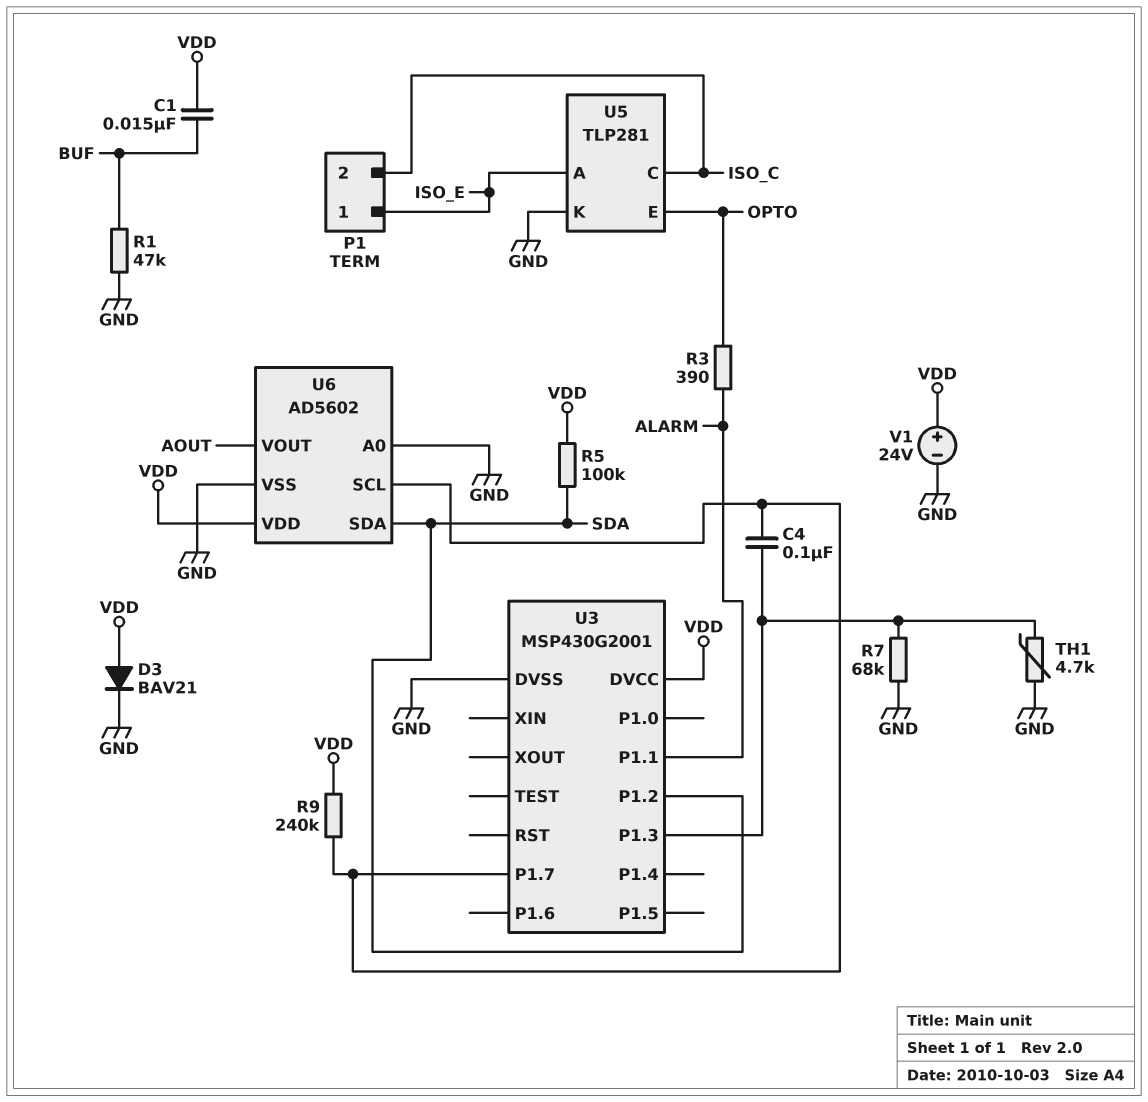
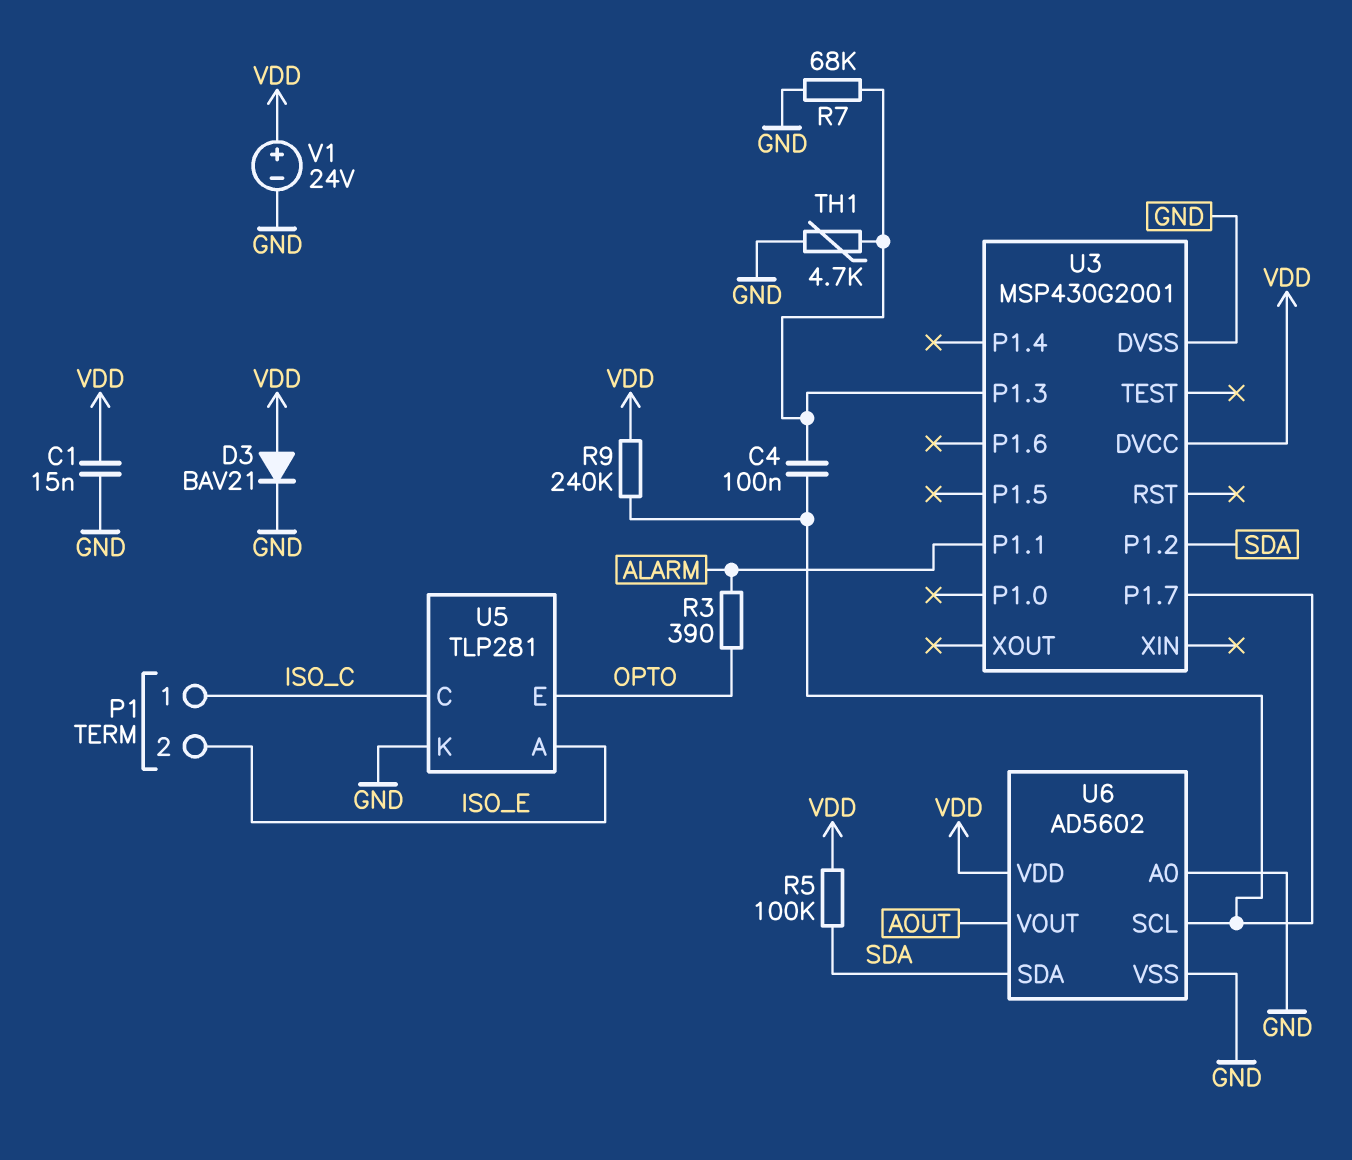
C1: 15nF (BUF, VDD) -> 15nF (GND, VDD)
P1 pin 1: ISO_E -> ISO_C
P1 pin 2: ISO_C -> ISO_E
R1: 47k (BUF, GND) -> none

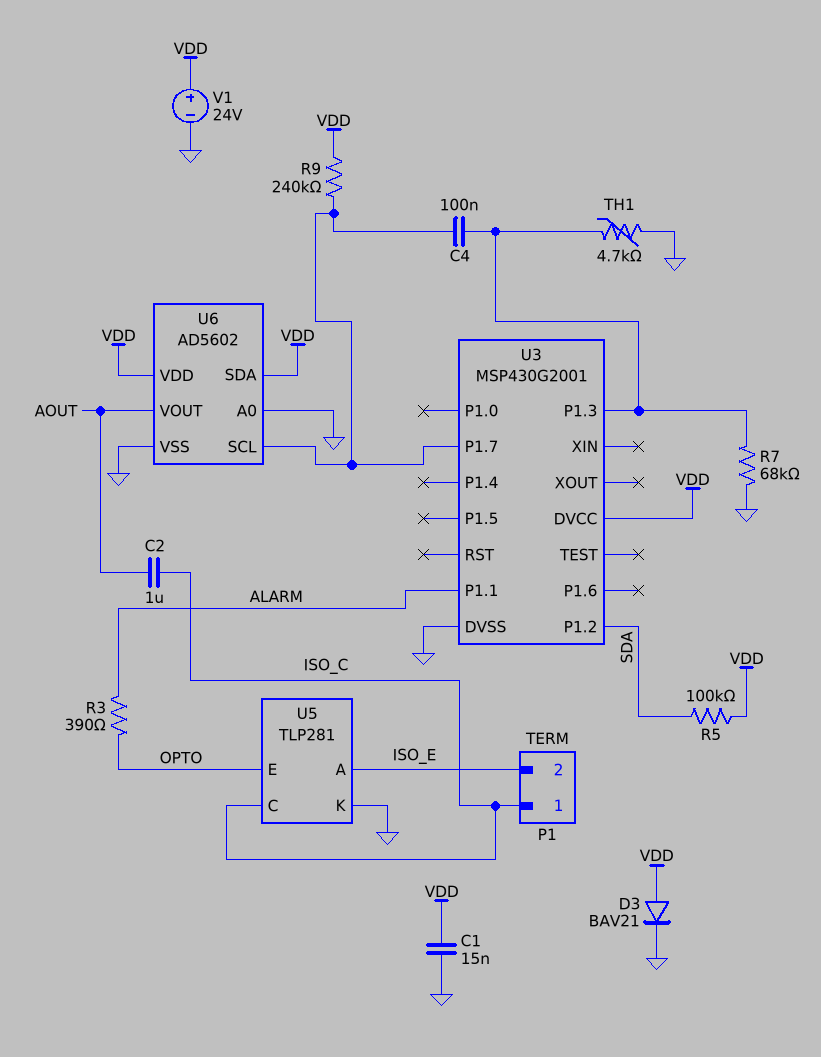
C2: none -> 1uF (AOUT, ISO_C)
U6 pin SDA: SDA -> VDD

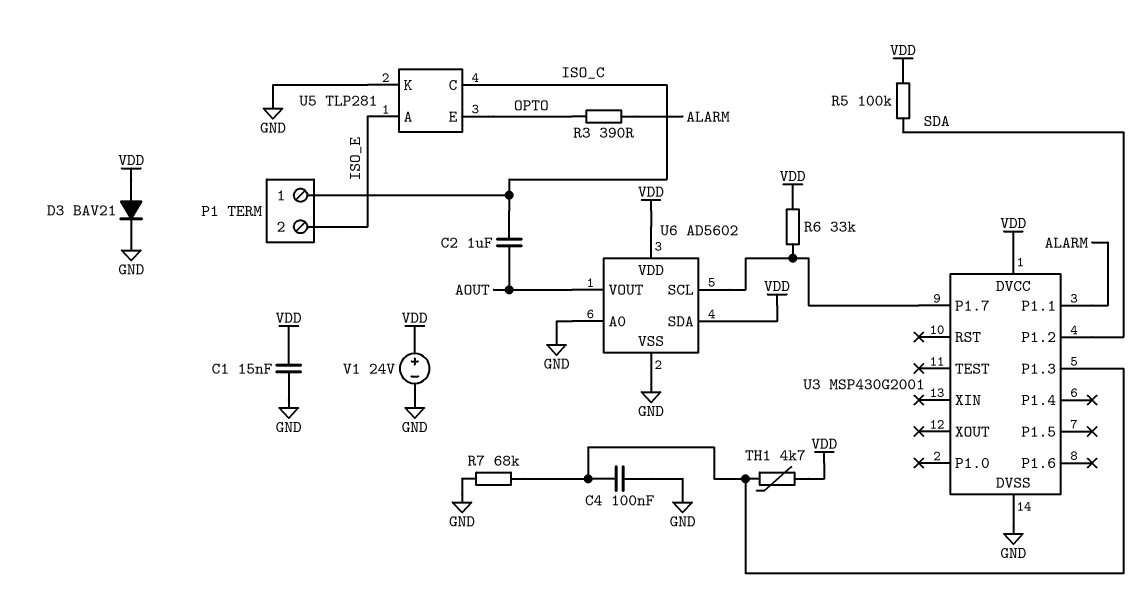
C4: 100nF (U3/P1.3, U3/P1.7) -> 100nF (GND, U3/P1.3)
R6: none -> 33k (U3/P1.7, VDD)
R9: 240k (U3/P1.7, VDD) -> none
TH1: 4.7k (GND, U3/P1.3) -> 4.7k (U3/P1.3, VDD)

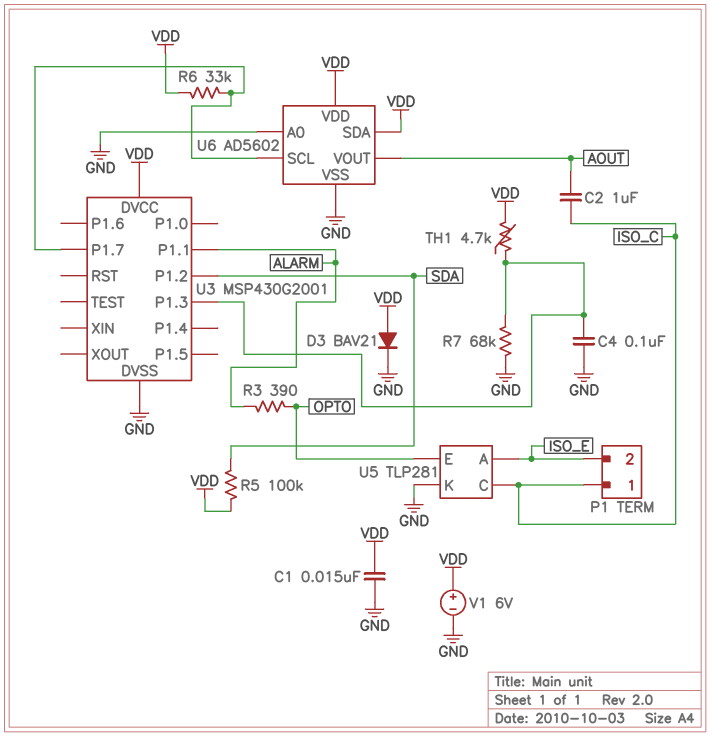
V1: 24V (plus VDD, minus GND) -> 6V (plus VDD, minus GND)

